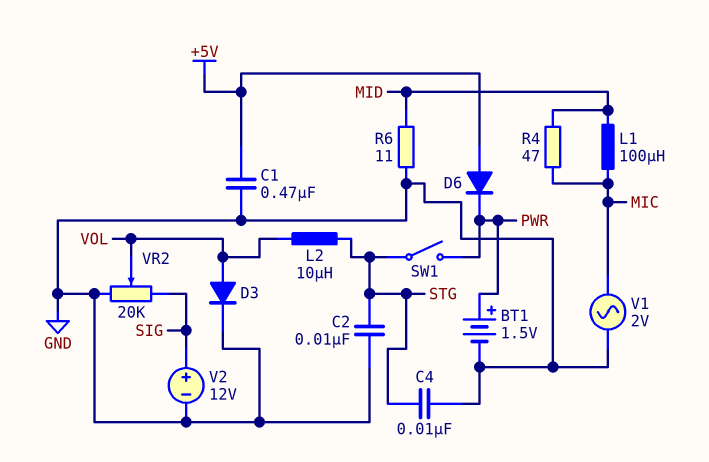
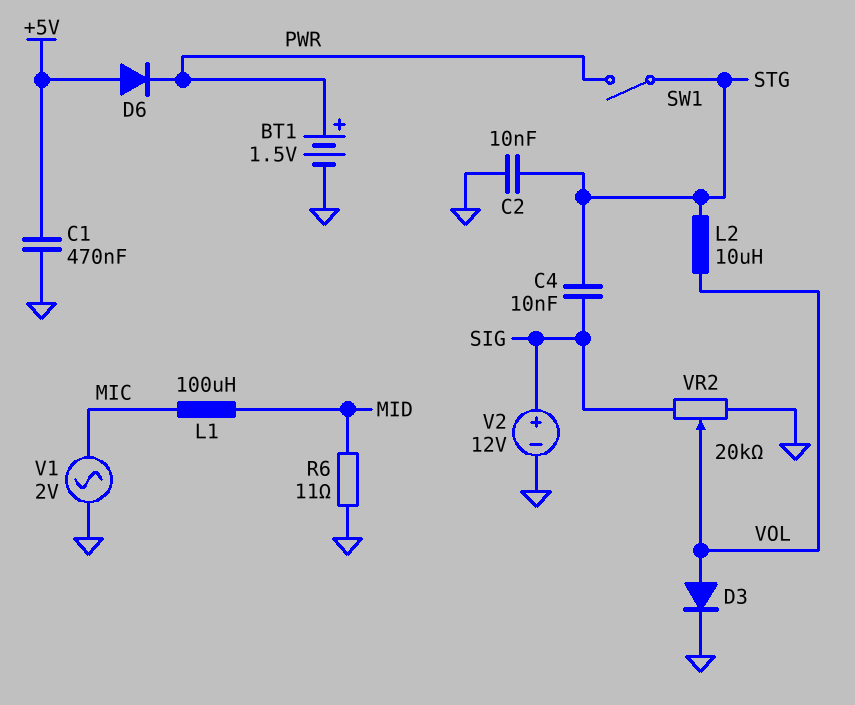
C4: 10nF (GND, STG) -> 10nF (SIG, STG)
R4: 47 (MIC, MID) -> none

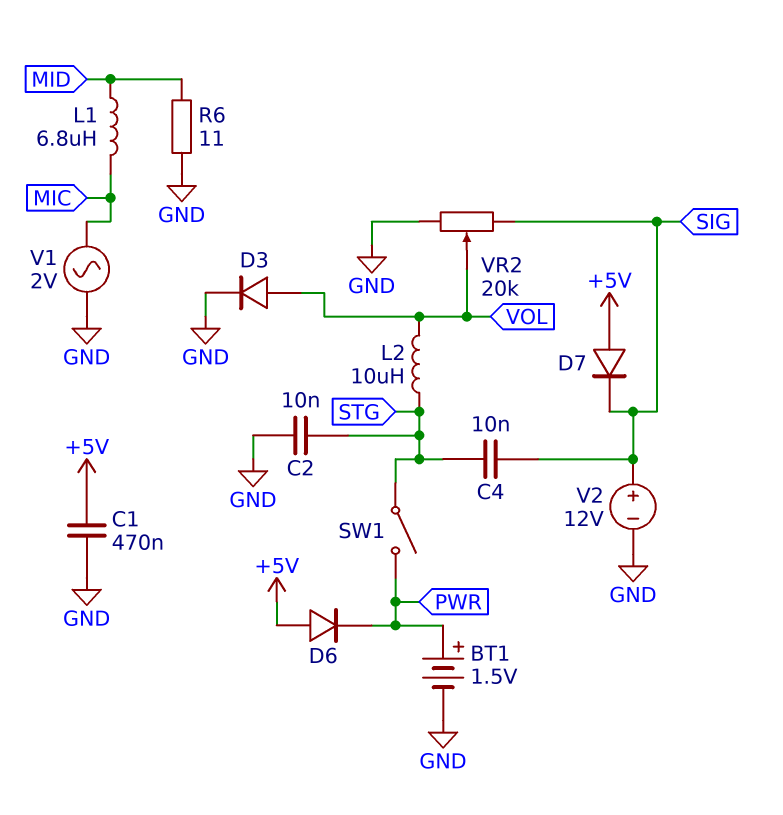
D7: none -> diode (A +5V, K SIG)
L1: 100uH (MIC, MID) -> 6.8uH (MIC, MID)

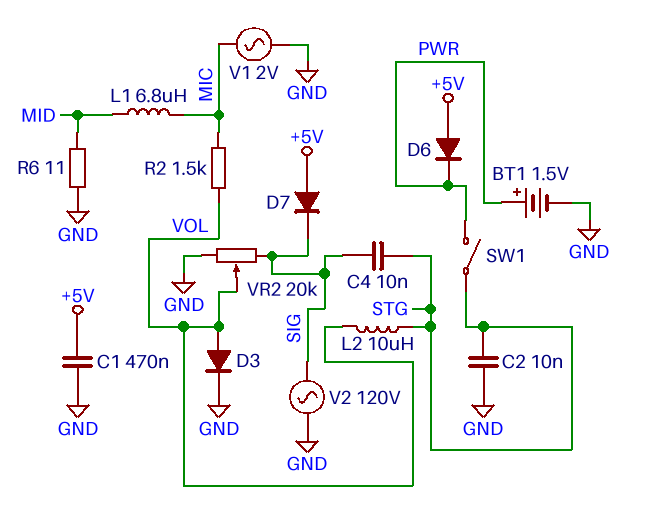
R2: none -> 1.5k (MIC, VOL)
V2: 12V (plus SIG, minus GND) -> AC 120V (GND, SIG)

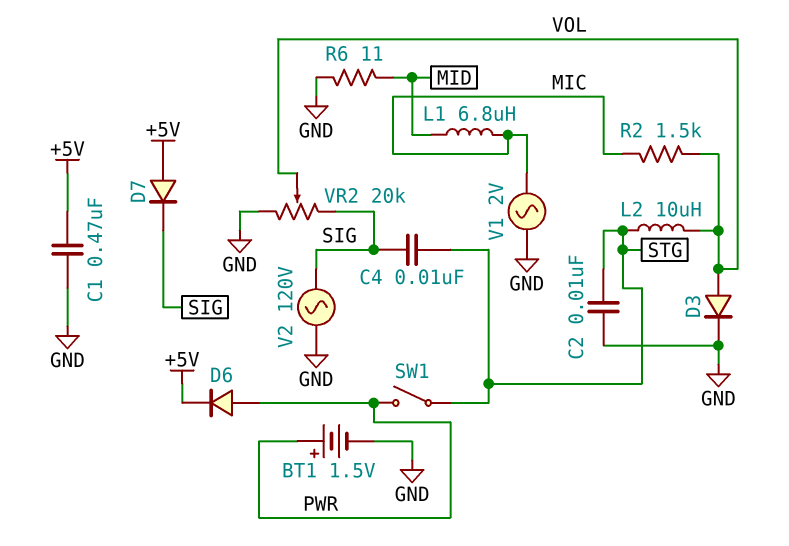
D6: diode (A +5V, K PWR) -> diode (A PWR, K +5V)

